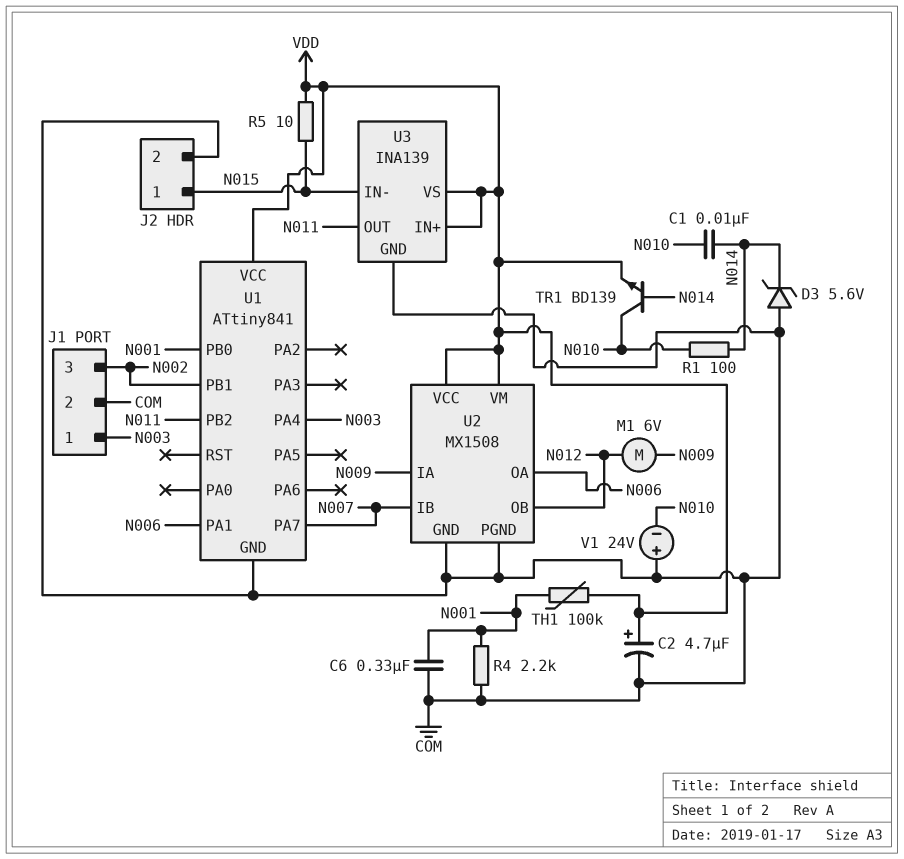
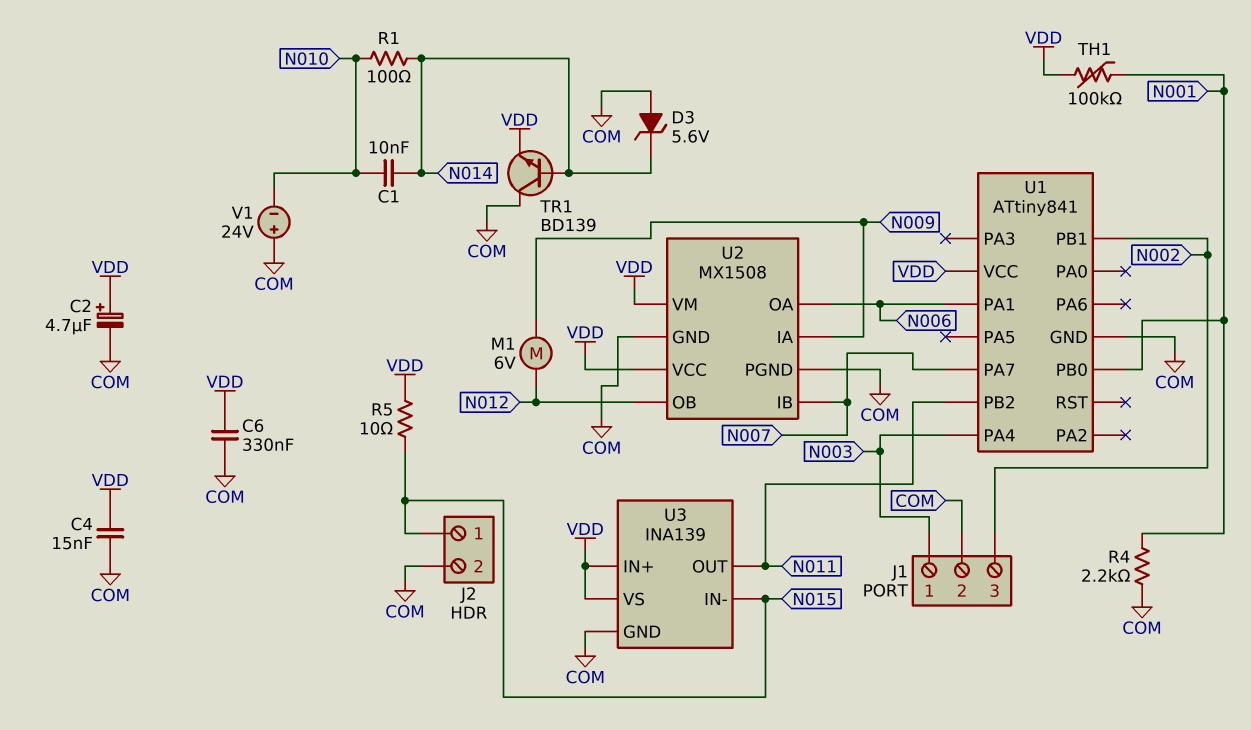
C4: none -> 15nF (COM, VDD)
C6: 330nF (COM, N001) -> 330nF (COM, VDD)
TR1: NPN BD139 (B N014, C N010, E VDD) -> NPN BD139 (B N014, C COM, E VDD)

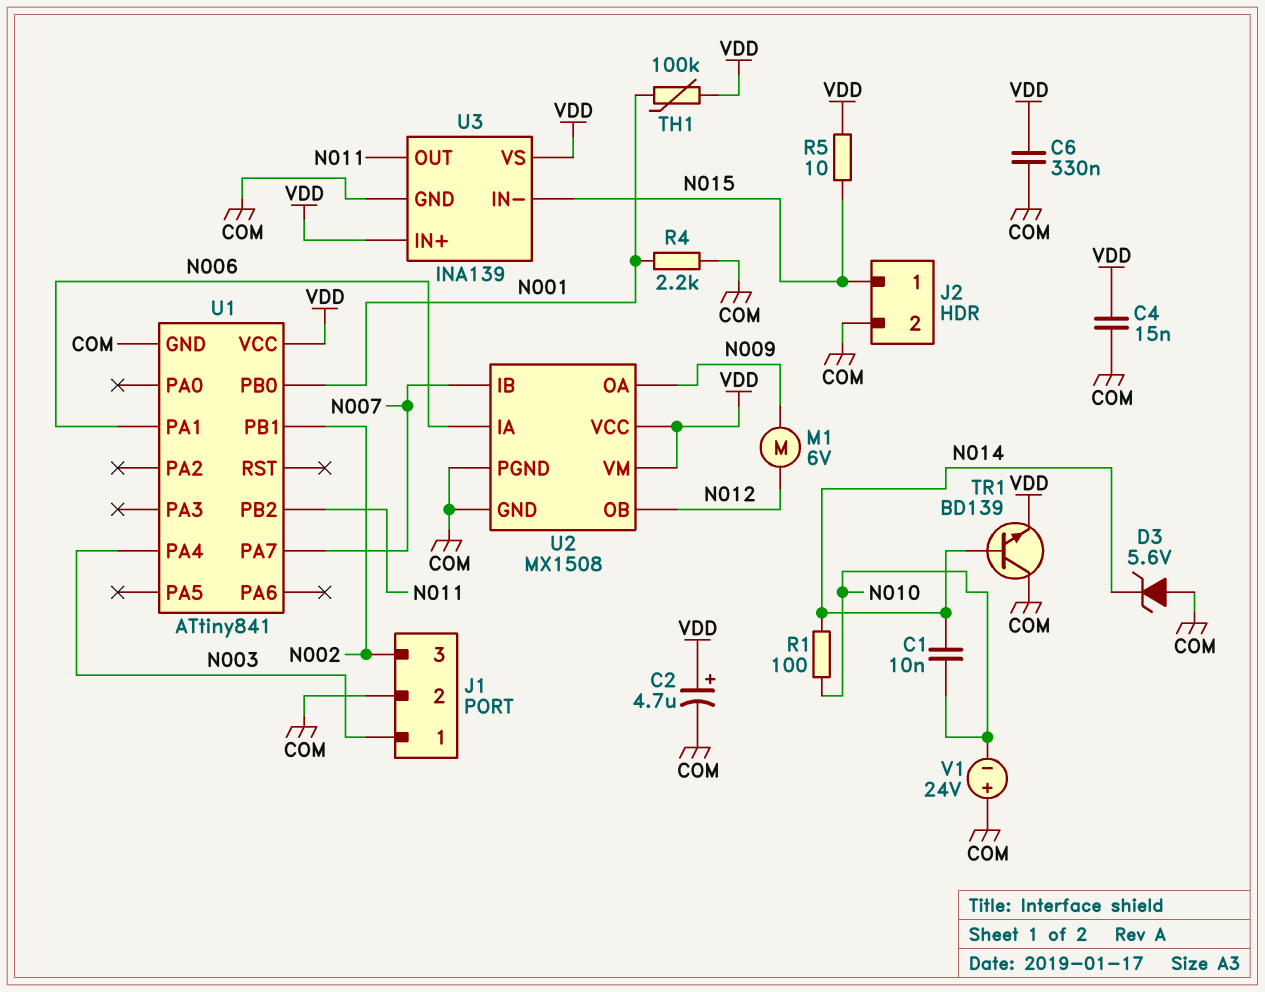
U2 pin IA: N009 -> N006
U2 pin OA: N006 -> N009

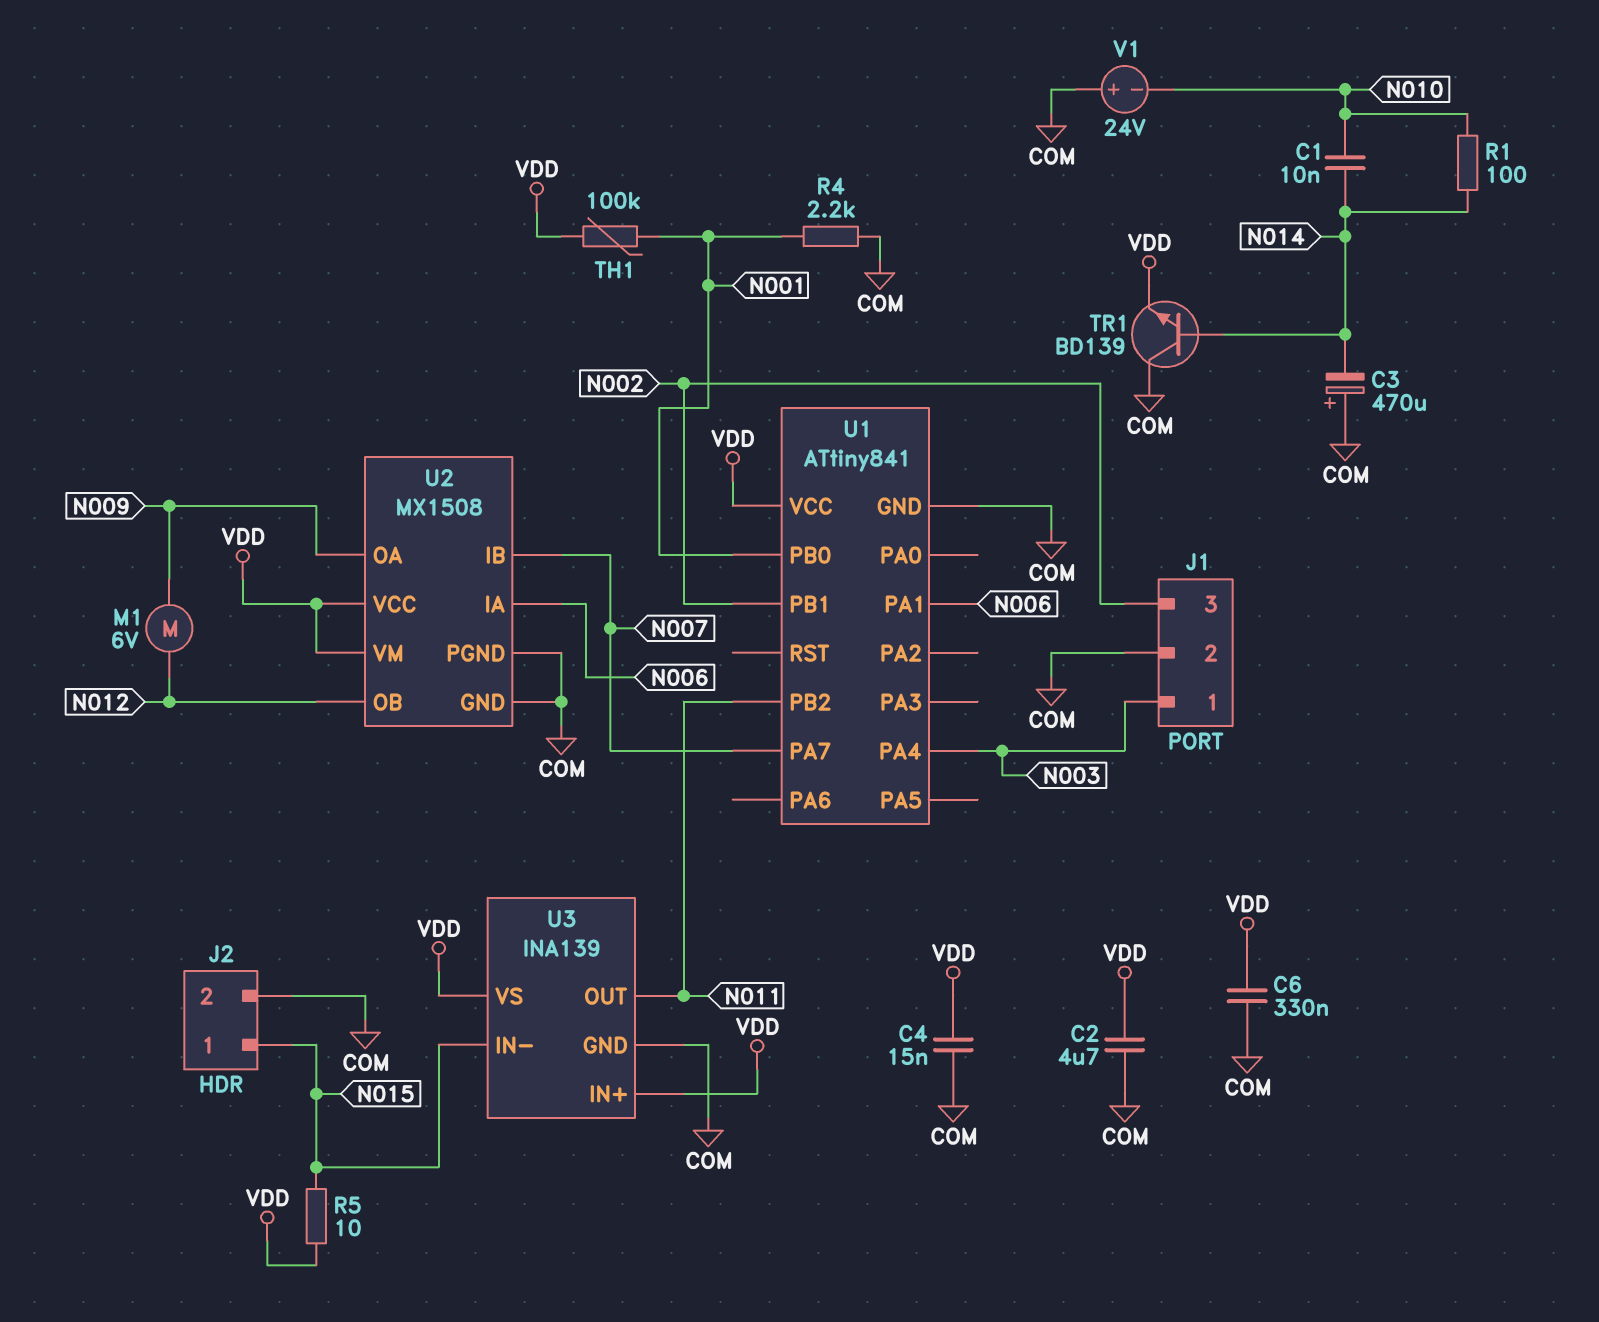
C2: 4.7uF (plus VDD, minus COM) -> 4.7uF (COM, VDD)
C3: none -> 470uF (plus COM, minus N014)
D3: zener 5.6V (A COM, K N014) -> none

